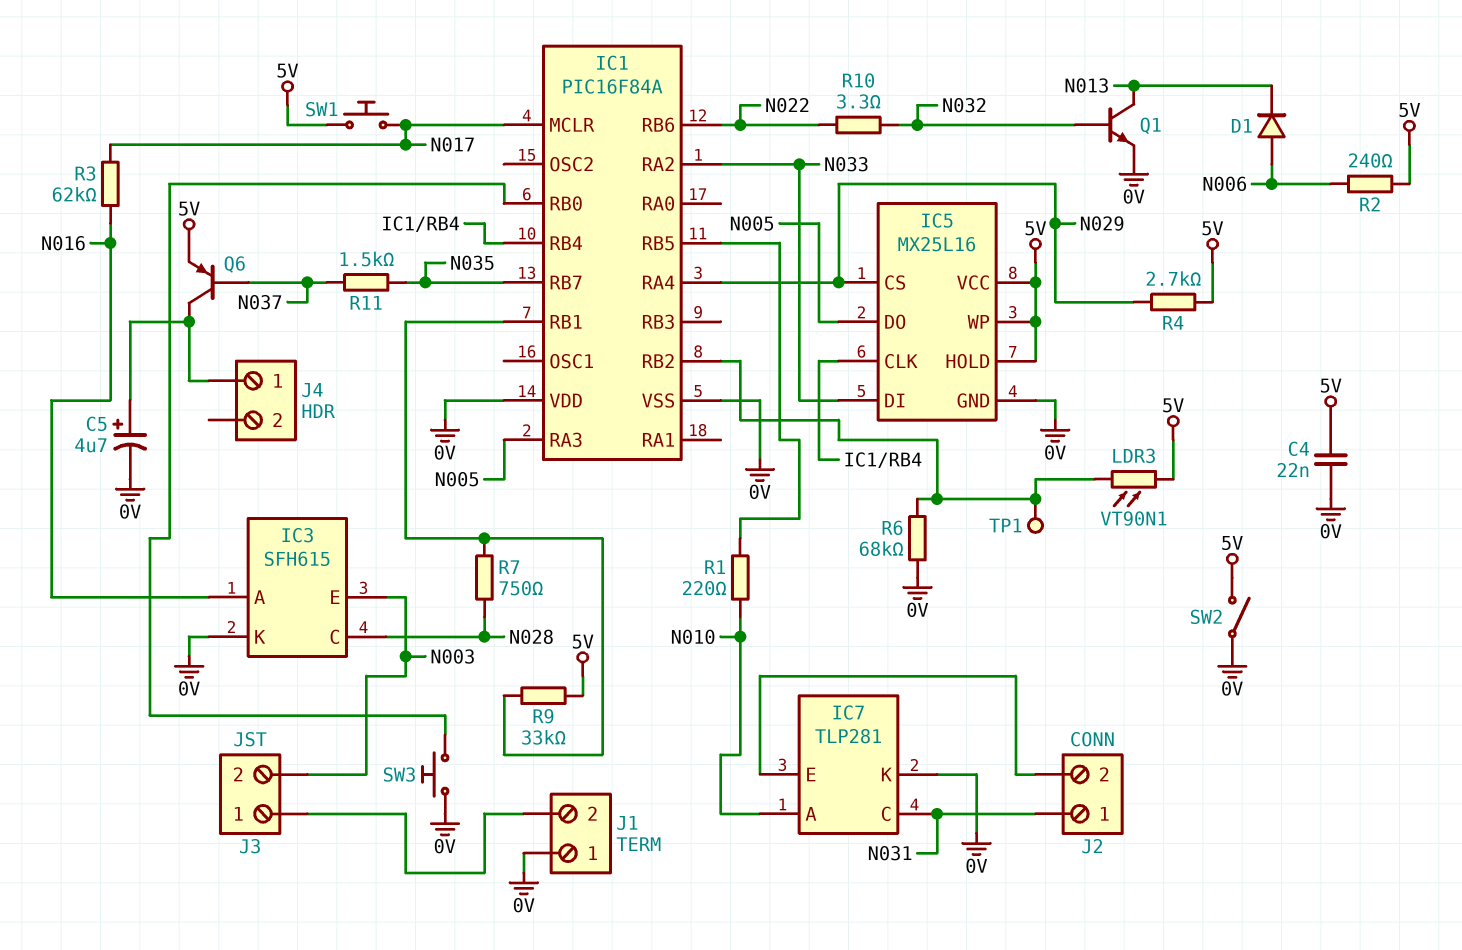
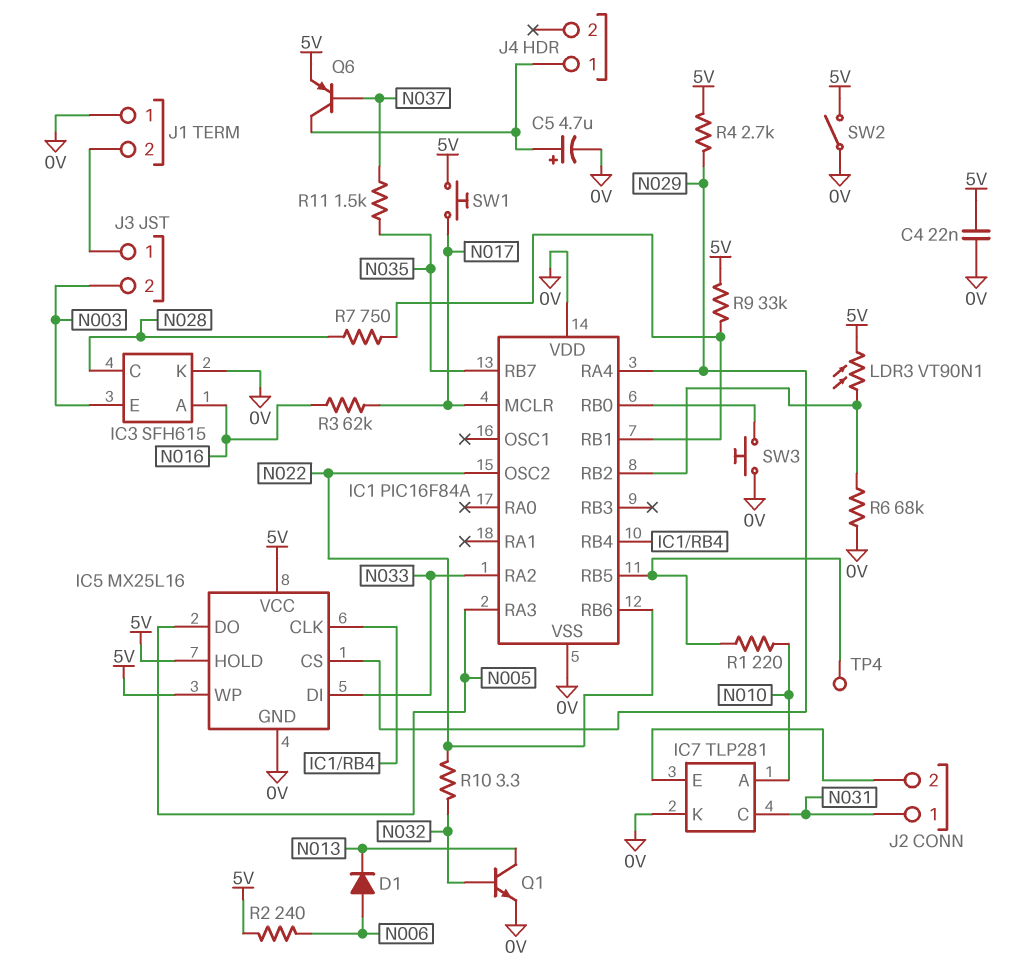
IC1 pin OSC2: none -> N022
TP1: test point (IC1/RB2) -> none
TP4: none -> test point (IC1/RB5)

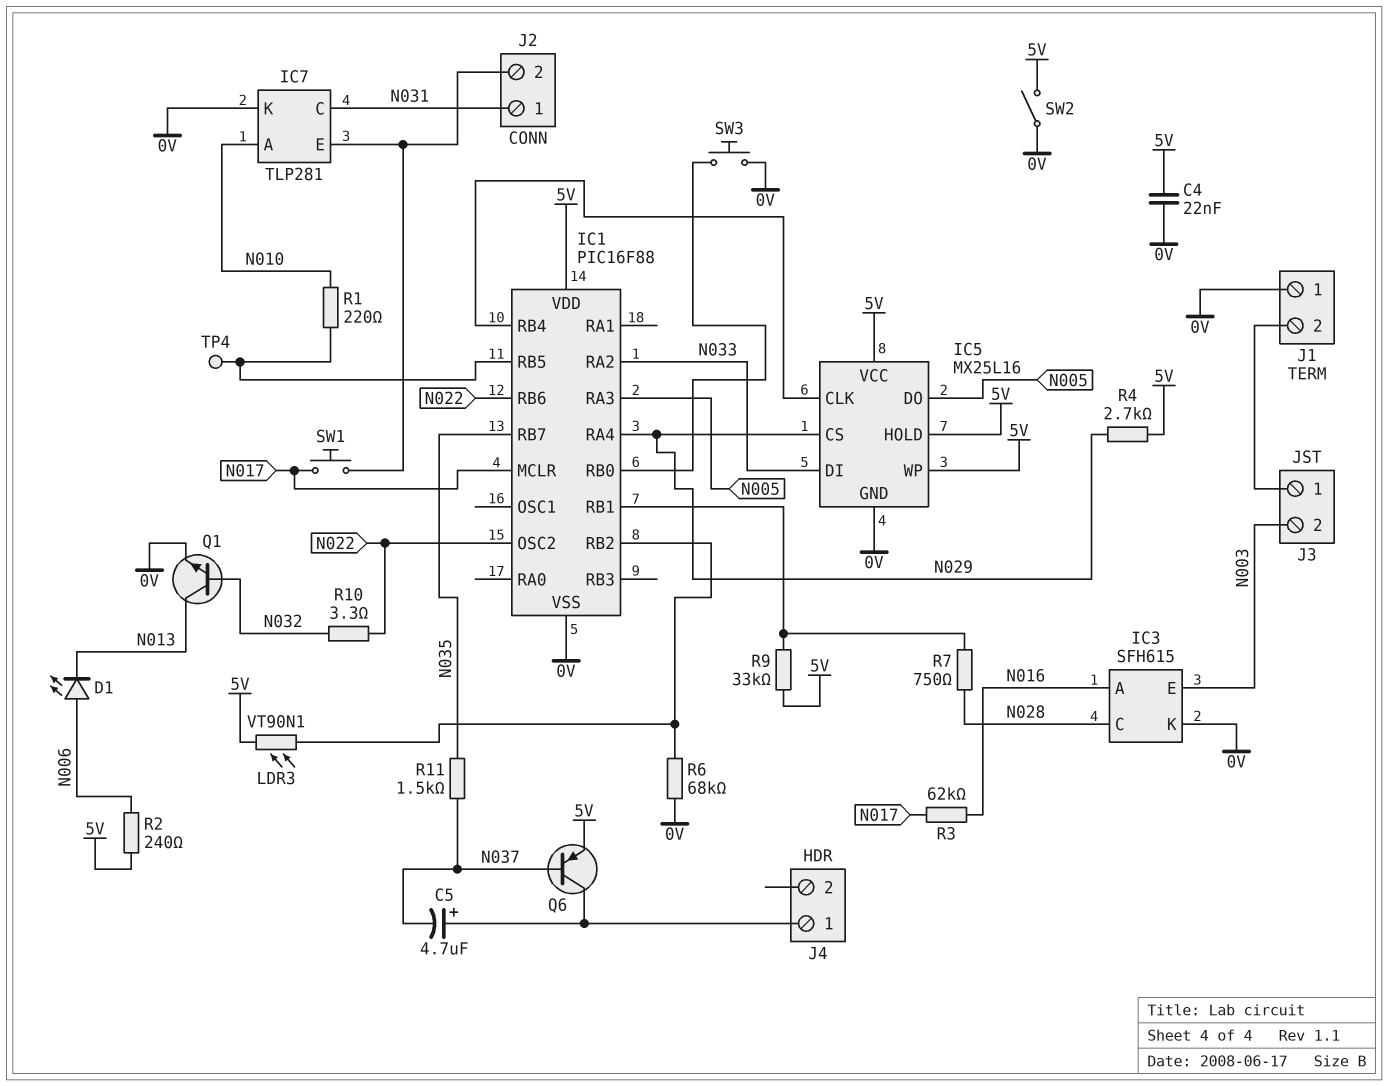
C5: 4.7uF (plus J4/1, minus 0V) -> 4.7uF (plus J4/1, minus N037)
D1: diode (A N006, K N013) -> LED (A N006, K N013)
IC1: PIC16F84A -> PIC16F88
IC1 pin VDD: 0V -> 5V
SW1: button (5V, N017) -> button (IC7/E, N017)

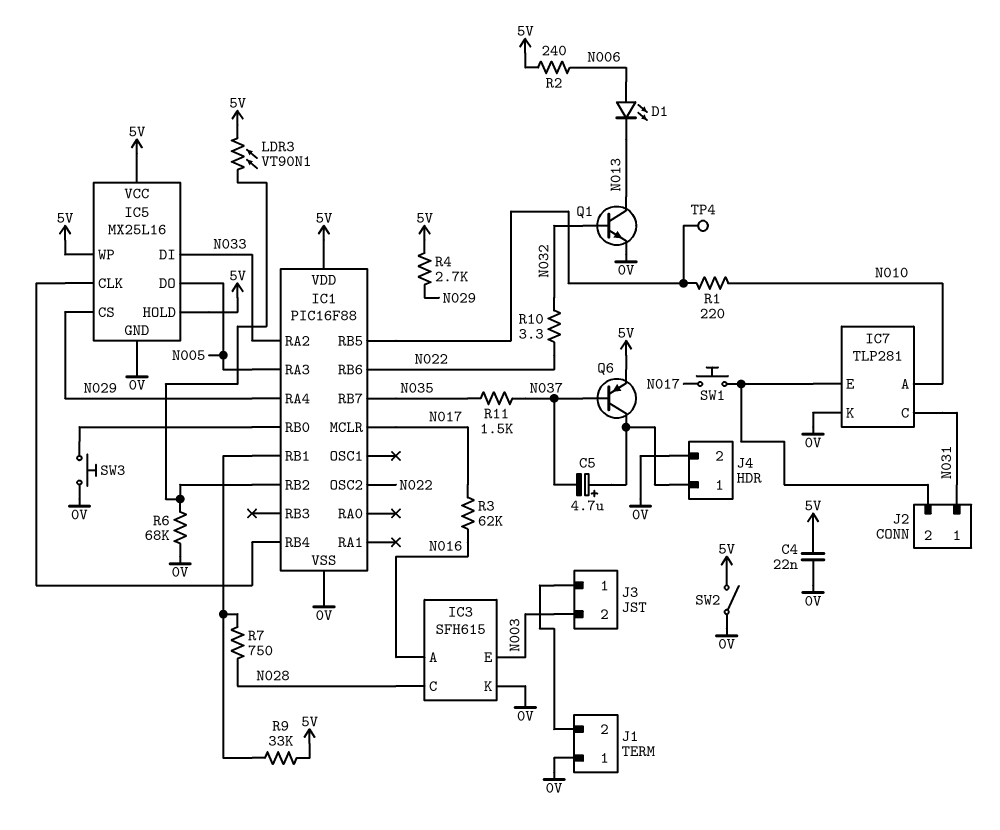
J4 pin 2: none -> 0V

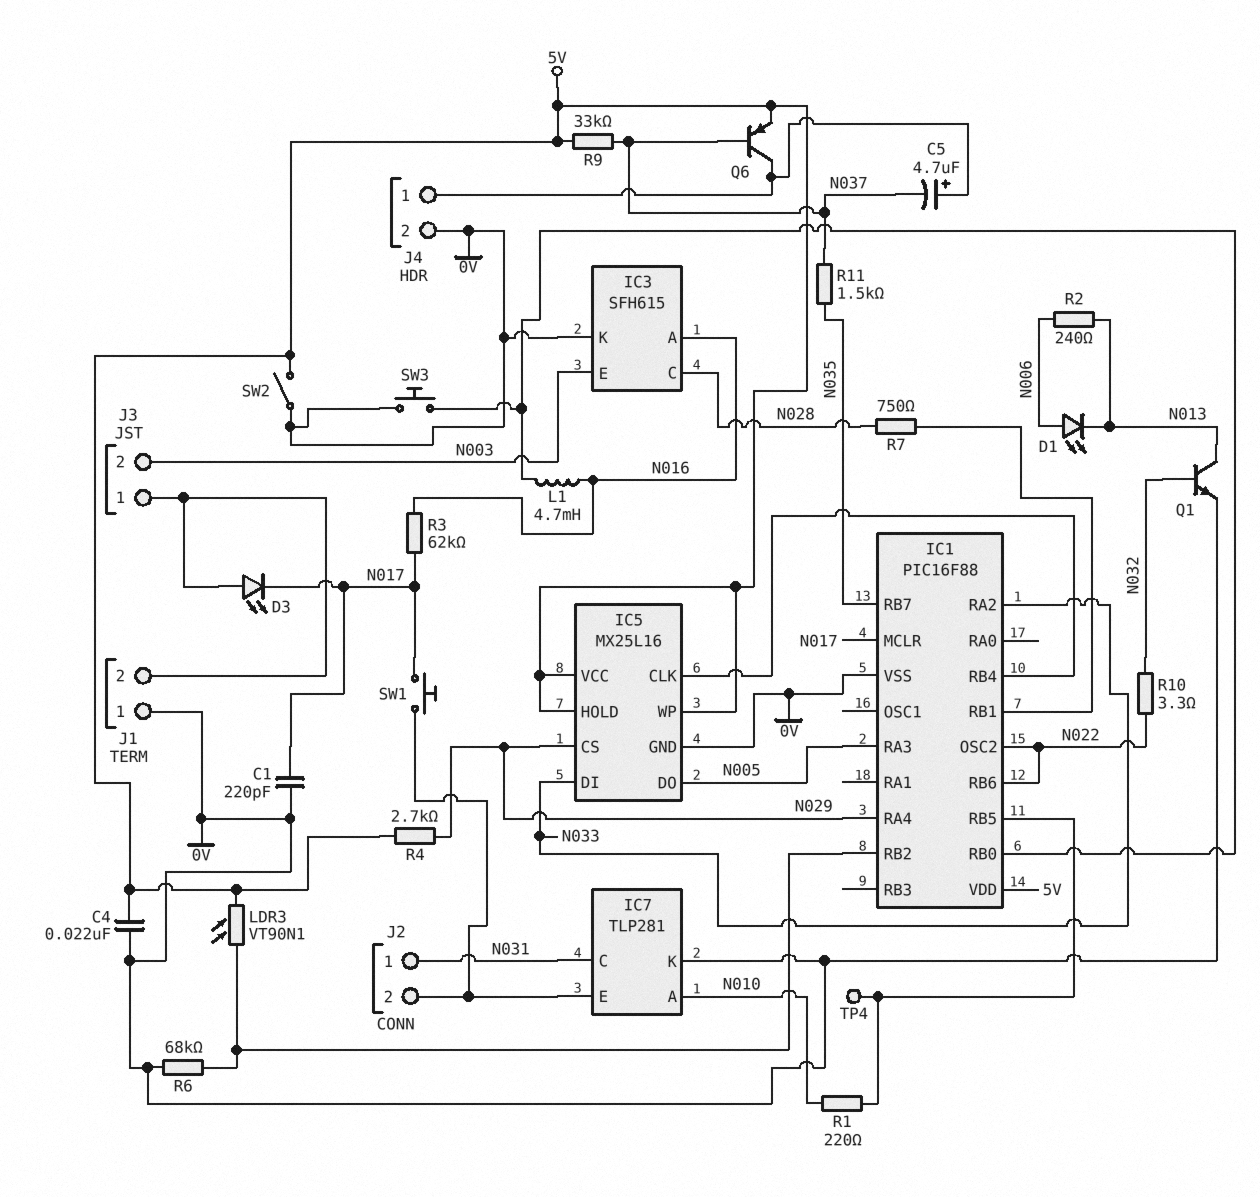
C1: none -> 220pF (0V, N017)
D3: none -> LED (A J1/2, K N017)
L1: none -> 4.7mH (IC1/RB0, N016)
R2: 240 (5V, N006) -> 240 (N006, N013)
R9: 33k (5V, IC1/RB1) -> 33k (5V, N037)

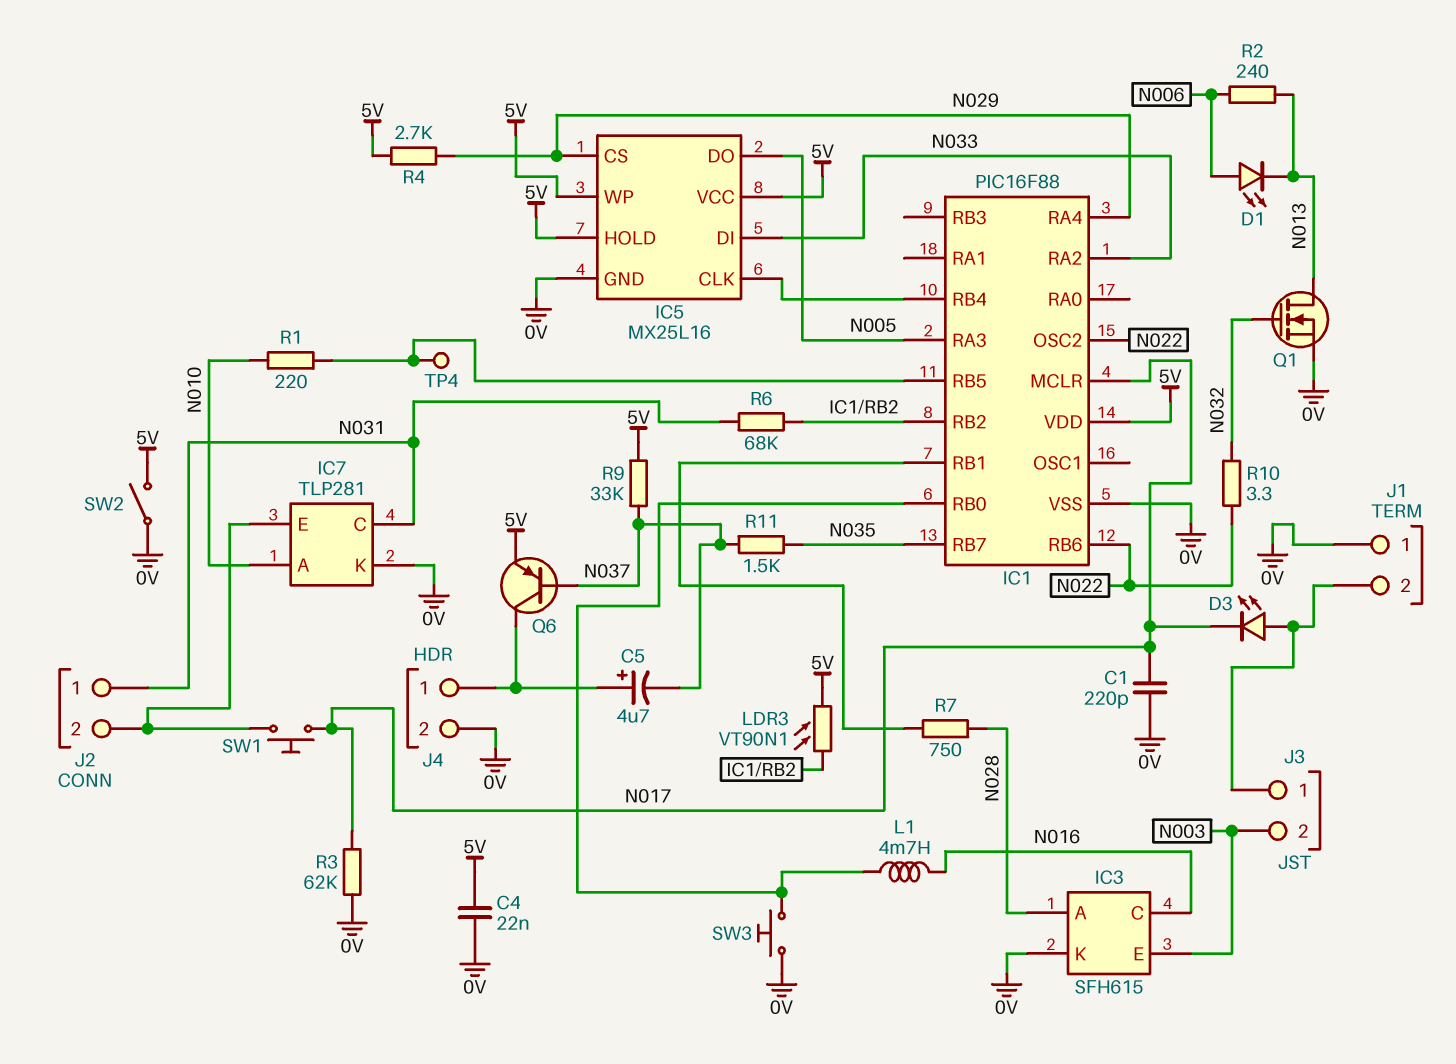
IC3 pin A: N016 -> N028
IC3 pin C: N028 -> N016
Q1: NPN (B N032, C N013, E 0V) -> NMOS (G N032, D N013, S 0V)
R3: 62k (N016, N017) -> 62k (0V, N017)
R6: 68k (0V, IC1/RB2) -> 68k (IC1/RB2, N031)

